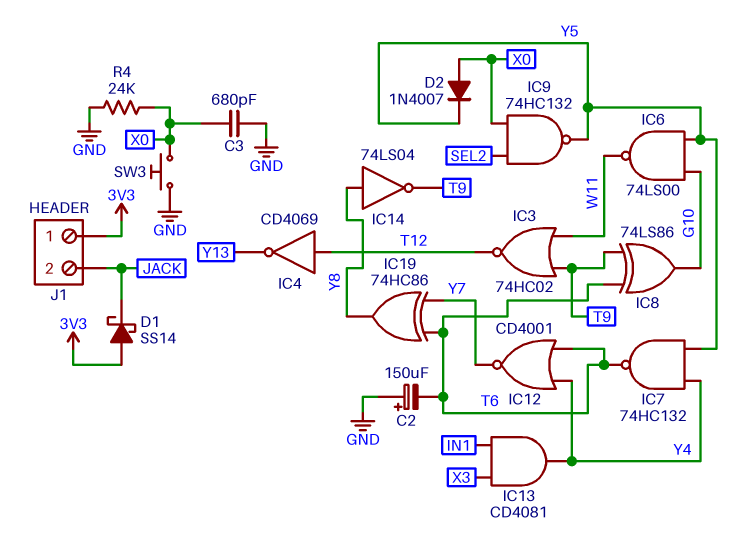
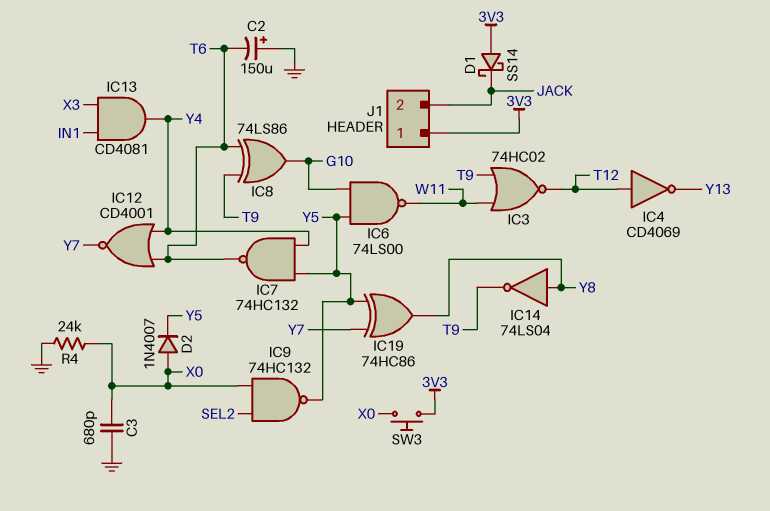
IC19: XOR 74HC86 (in T6, in Y7, out Y8) -> XOR 74HC86 (in Y5, in Y7, out Y8)
SW3: button (GND, X0) -> button (3V3, X0)

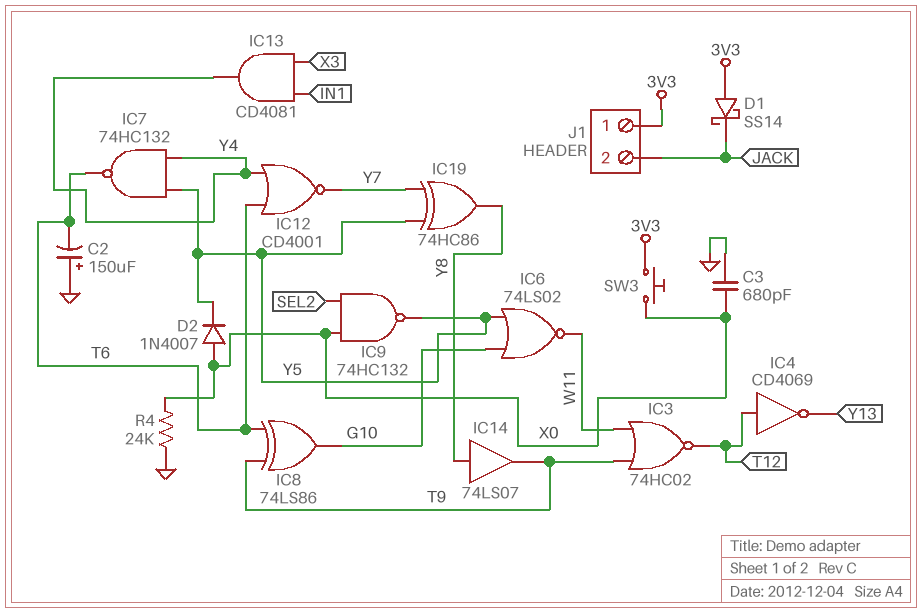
IC6: NAND 74LS00 (in G10, in Y5, out W11) -> NOR 74LS02 (in G10, in Y5, out W11)
IC14: NOT 74LS04 (in Y8, out T9) -> buffer 74LS07 (in Y8, out T9)

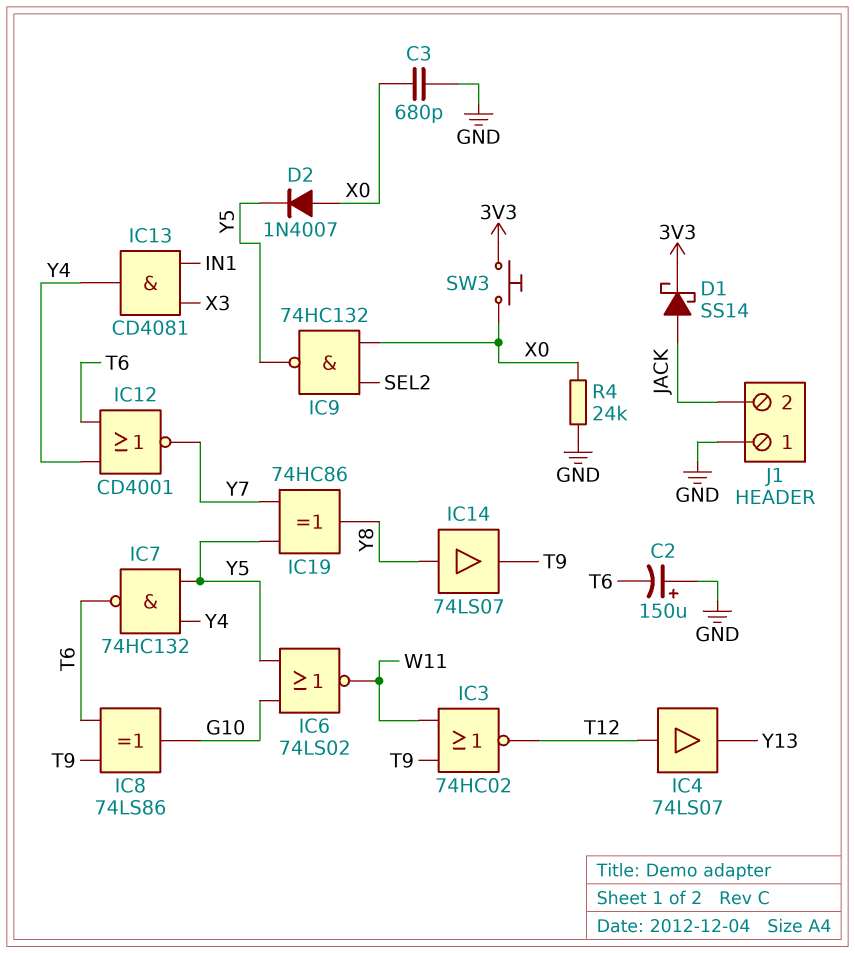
D1: schottky SS14 (A 3V3, K JACK) -> schottky SS14 (A JACK, K 3V3)
IC4: NOT CD4069 (in T12, out Y13) -> buffer 74LS07 (in T12, out Y13)
J1 pin 1: 3V3 -> GND

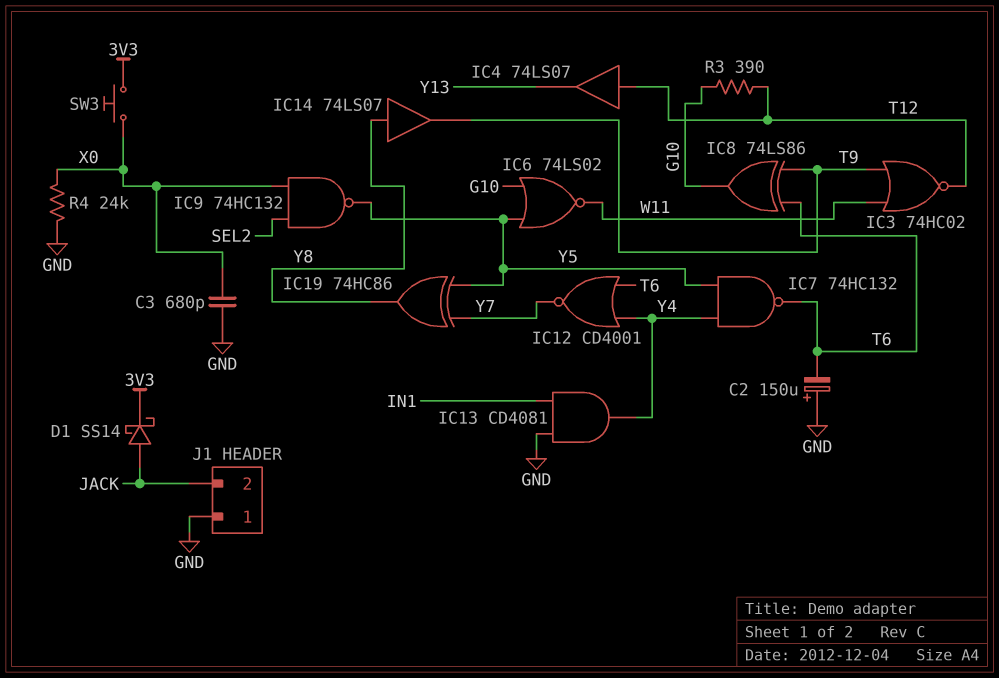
D2: diode 1N4007 (A X0, K Y5) -> none
IC13: AND CD4081 (in IN1, in X3, out Y4) -> AND CD4081 (in GND, in IN1, out Y4)
R3: none -> 390 (G10, T12)

